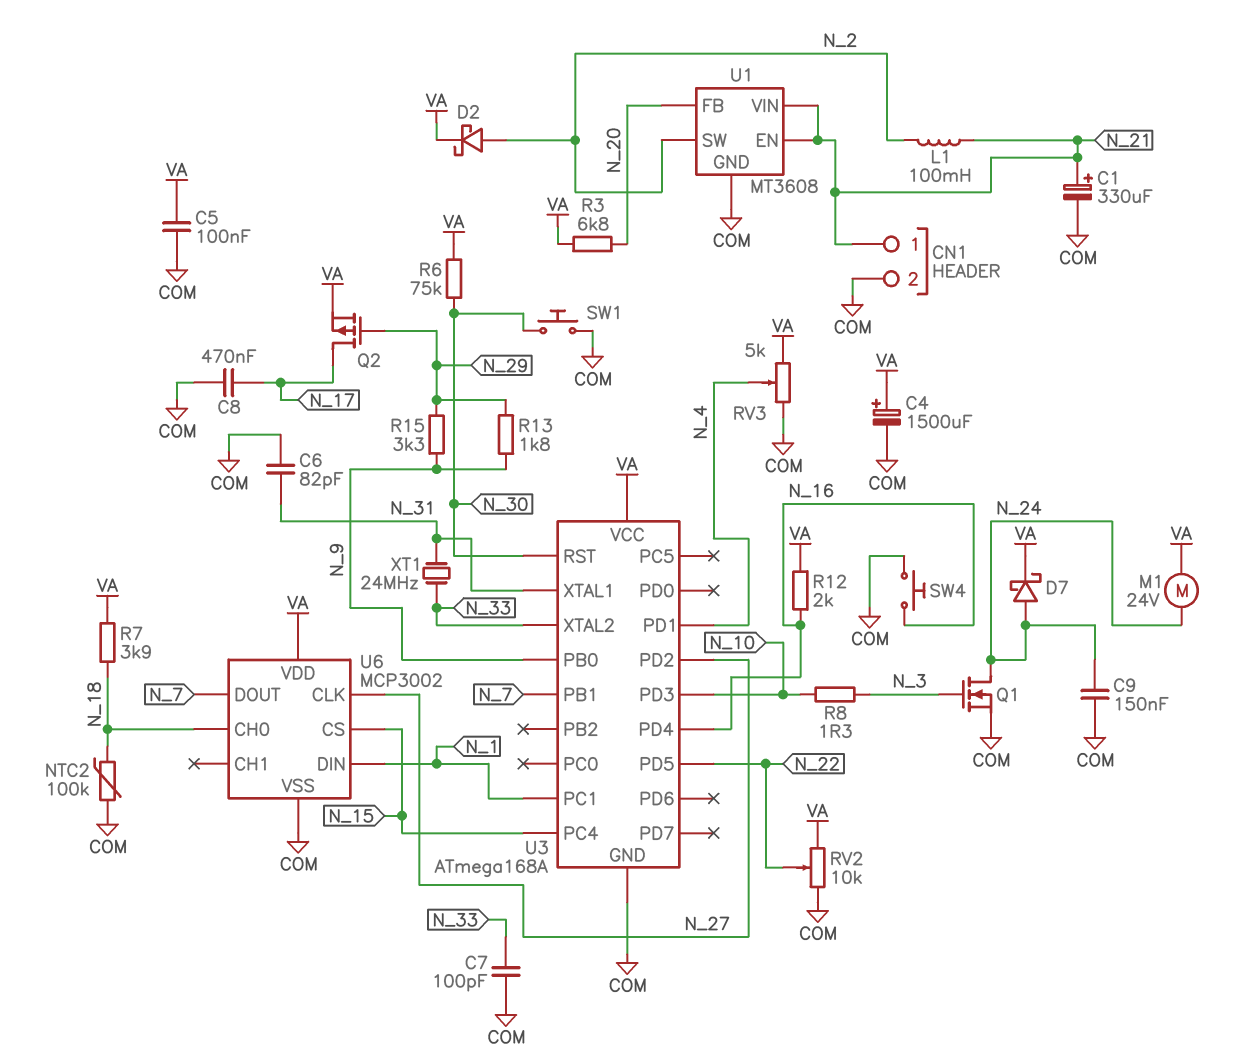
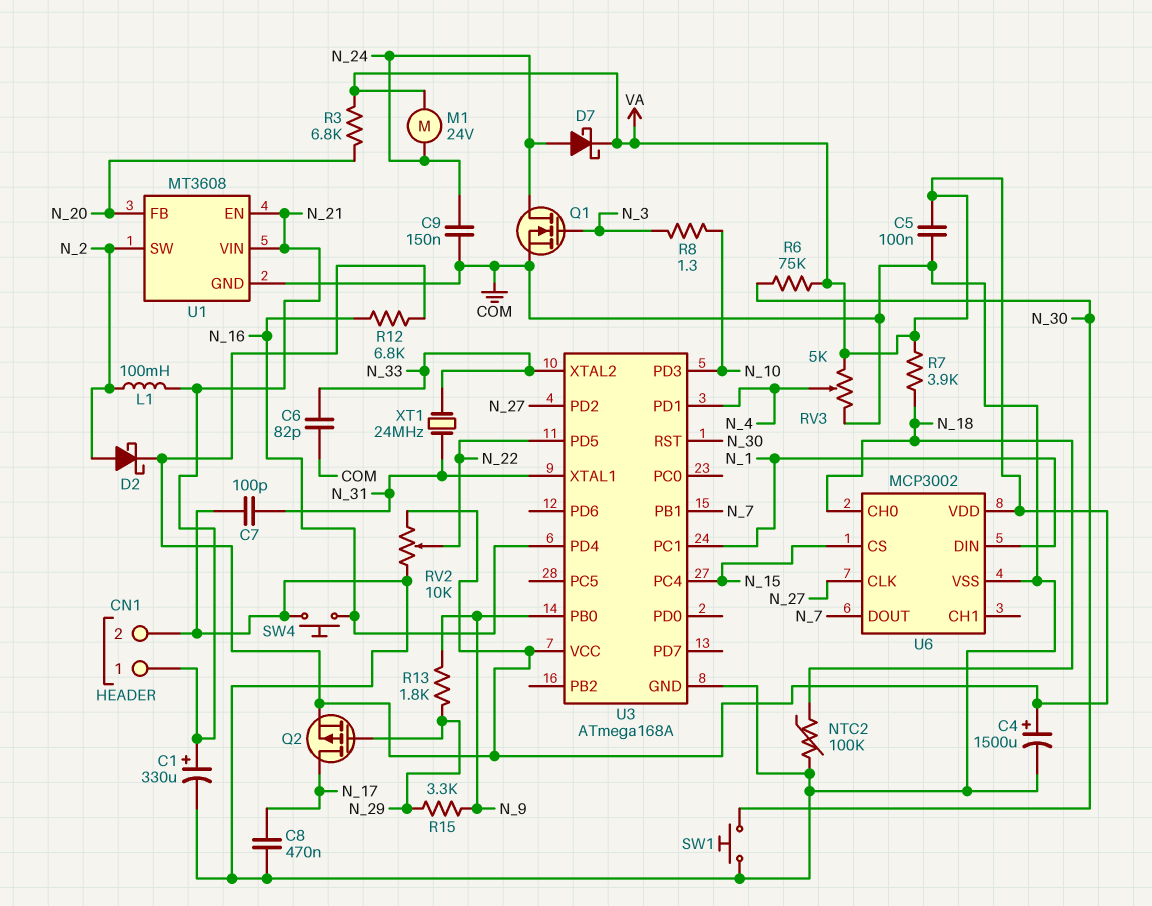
C6: 82pF (COM, N_31) -> 82pF (COM, N_33)
C7: 100pF (COM, N_33) -> 100pF (COM, N_31)
R12: 2k (N_16, VA) -> 6.8k (N_16, VA)

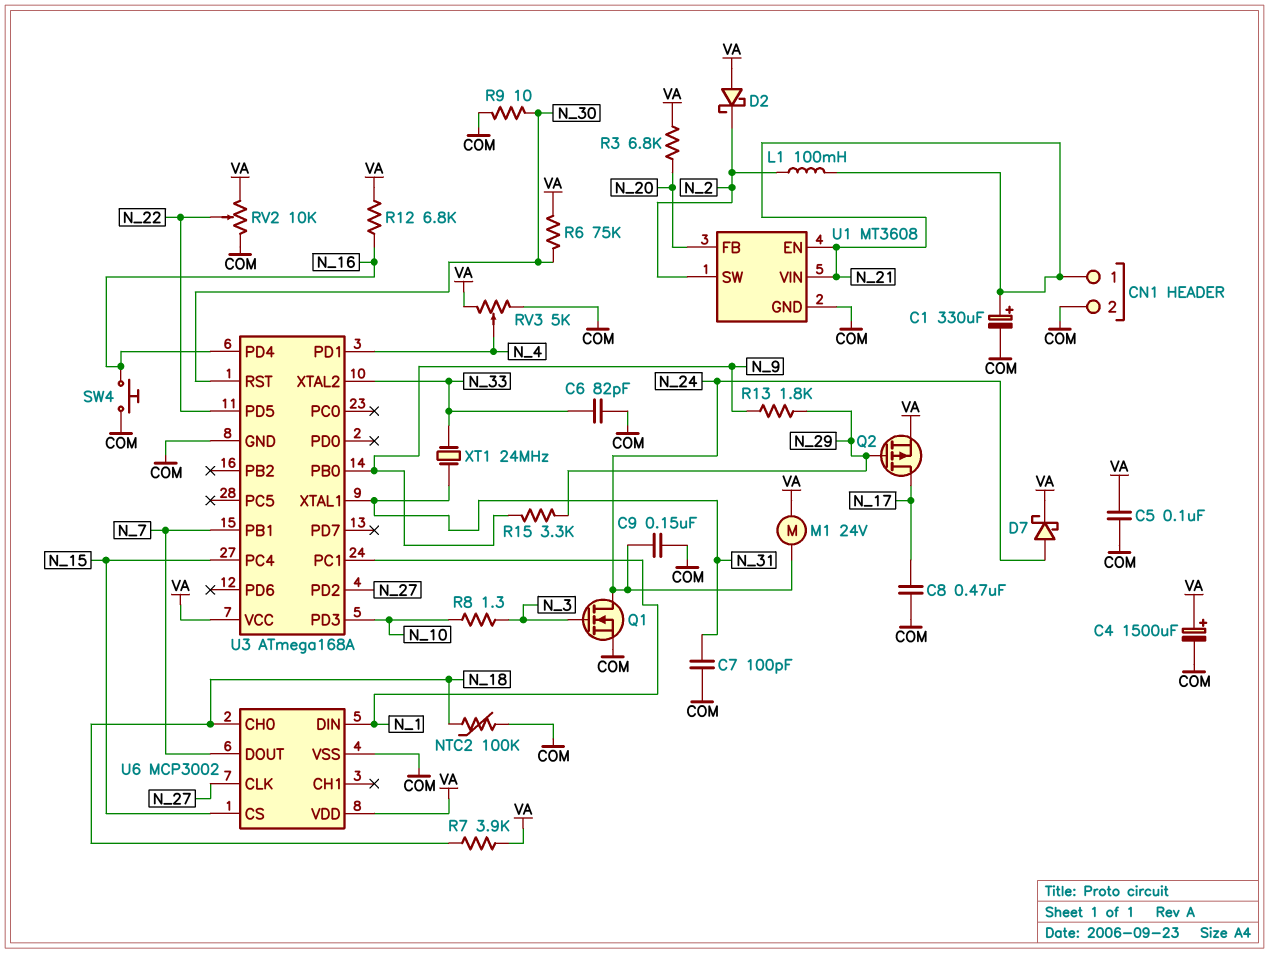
D2: schottky (A N_2, K VA) -> schottky (A VA, K N_2)
R9: none -> 10 (COM, N_30)
SW1: button (COM, N_30) -> none

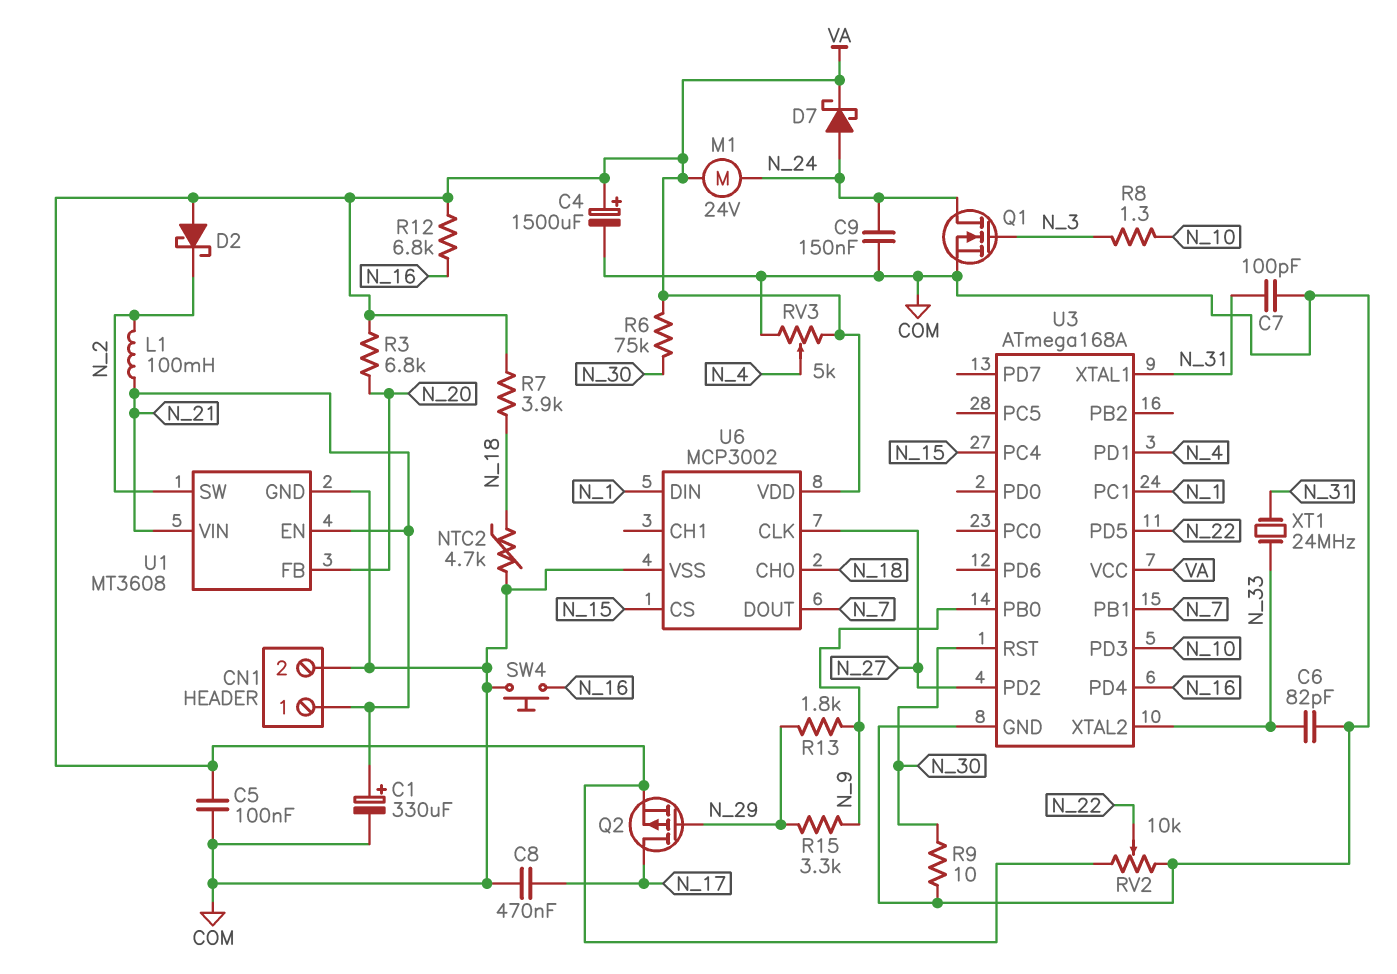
NTC2: 100k (COM, N_18) -> 4.7k (COM, N_18)

